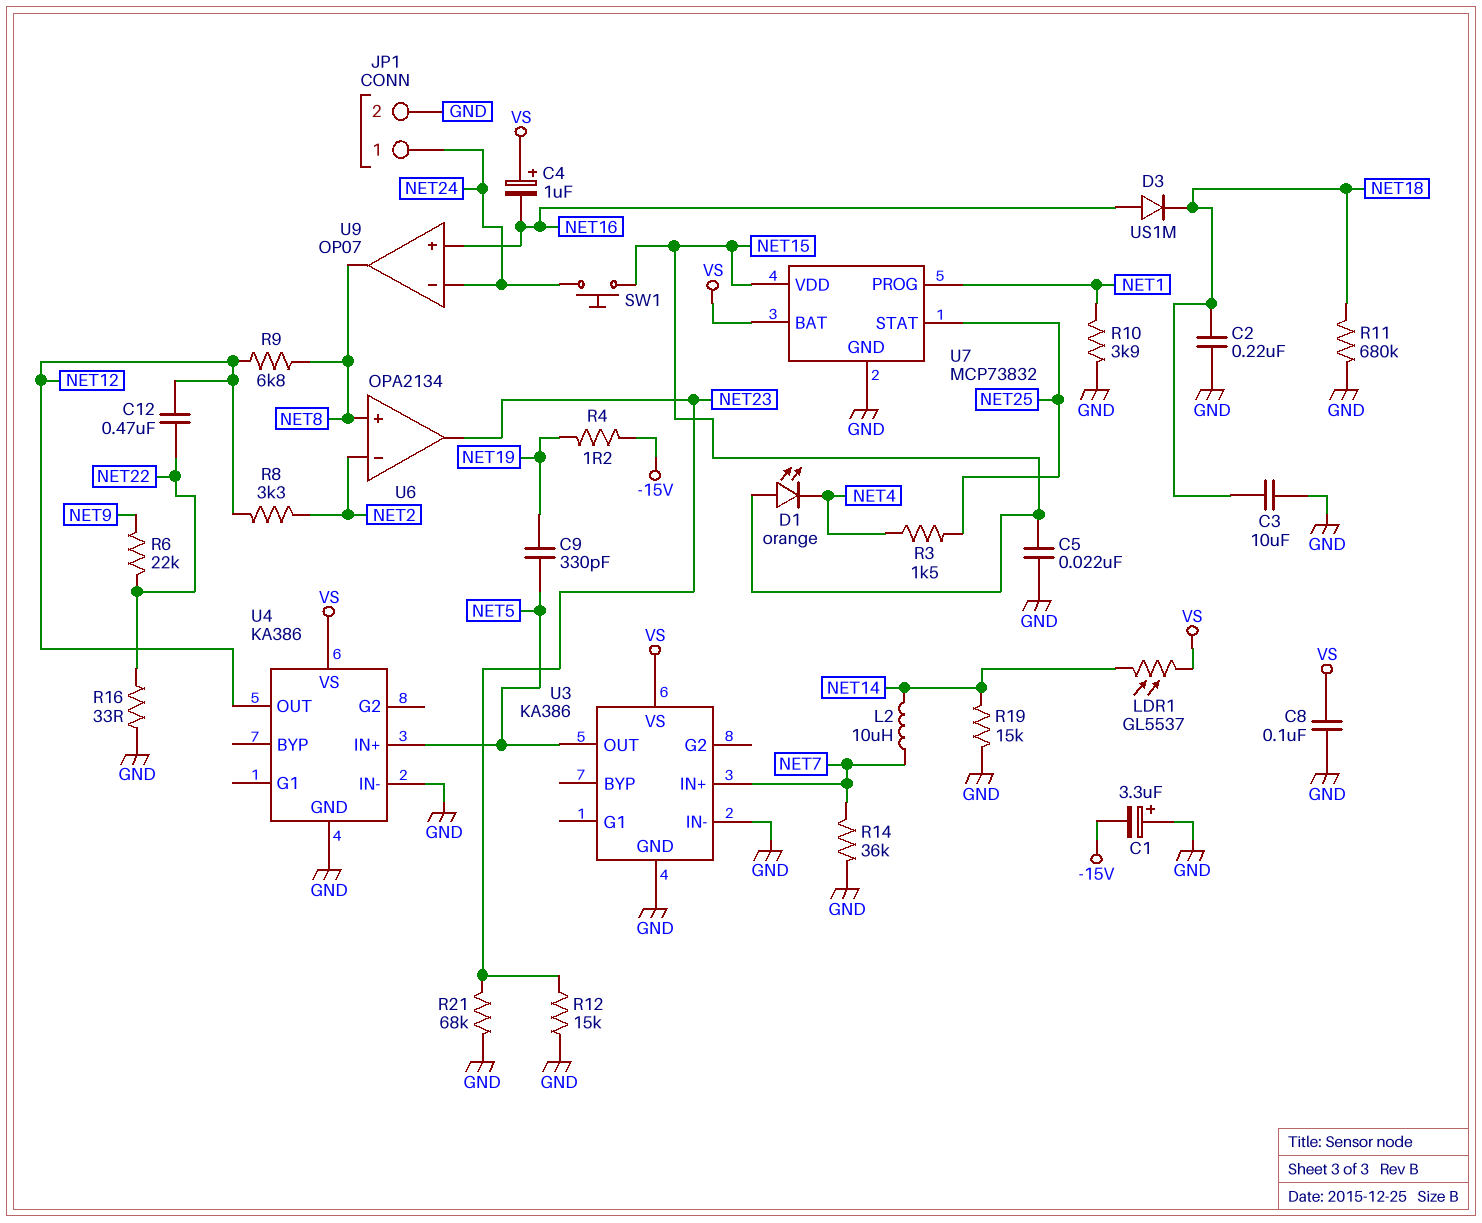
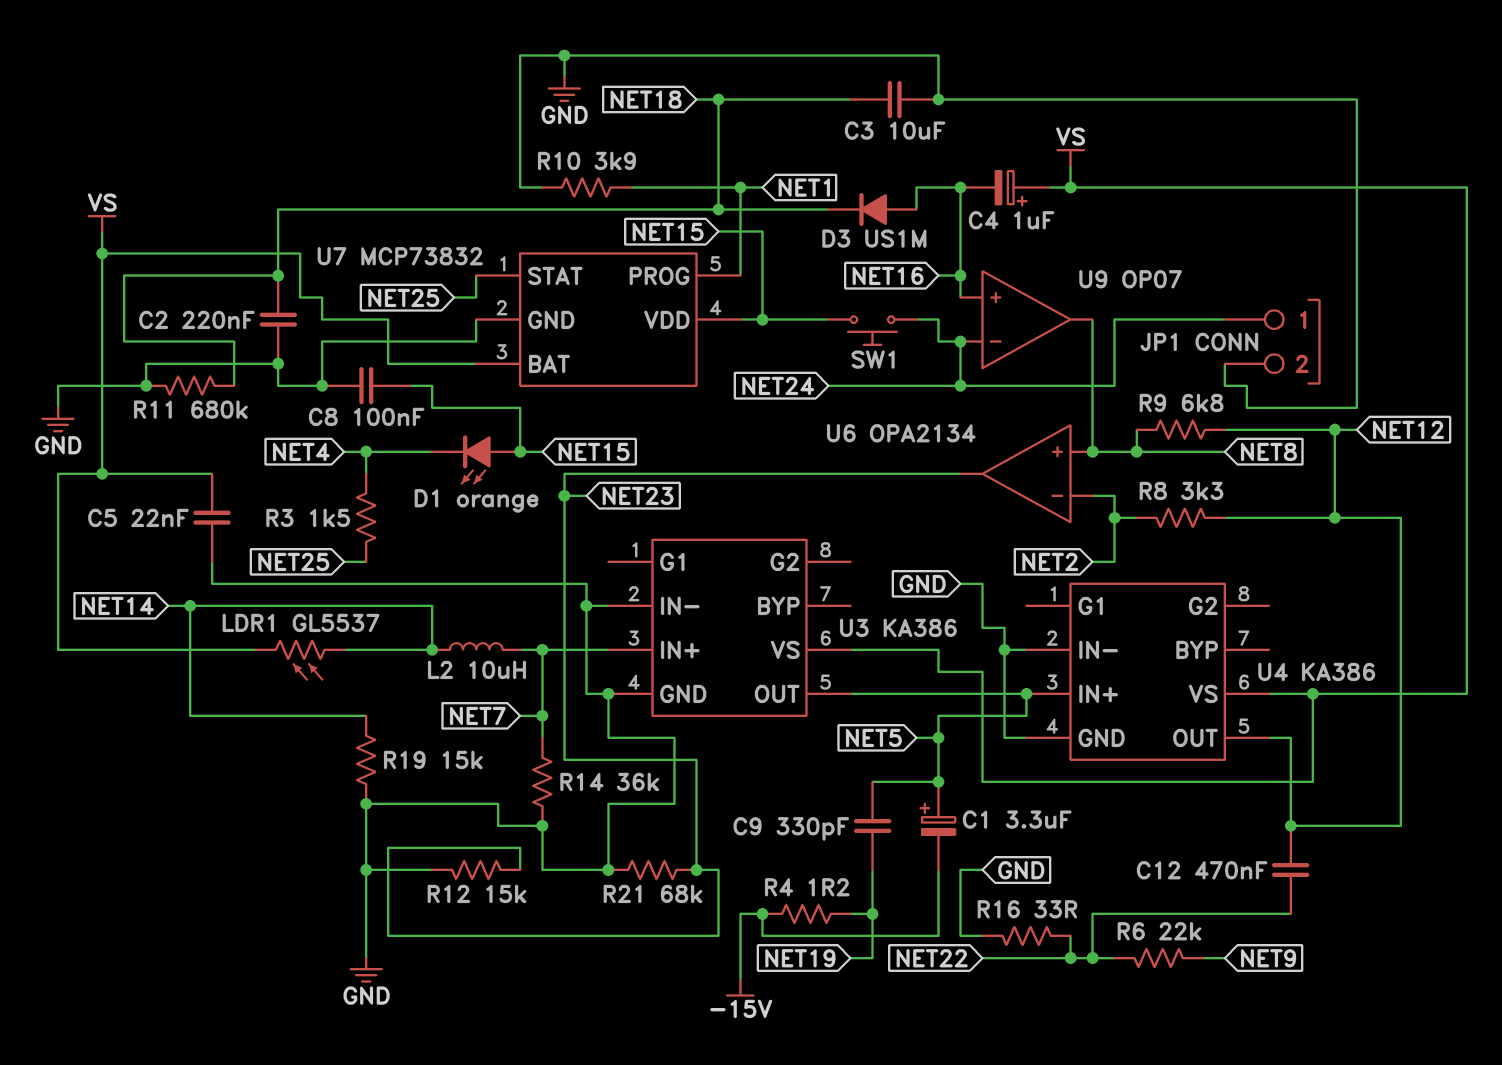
C1: 3.3uF (plus GND, minus -15V) -> 3.3uF (plus NET5, minus -15V)
C5: 22nF (GND, NET15) -> 22nF (GND, VS)
C8: 100nF (GND, VS) -> 100nF (GND, NET15)

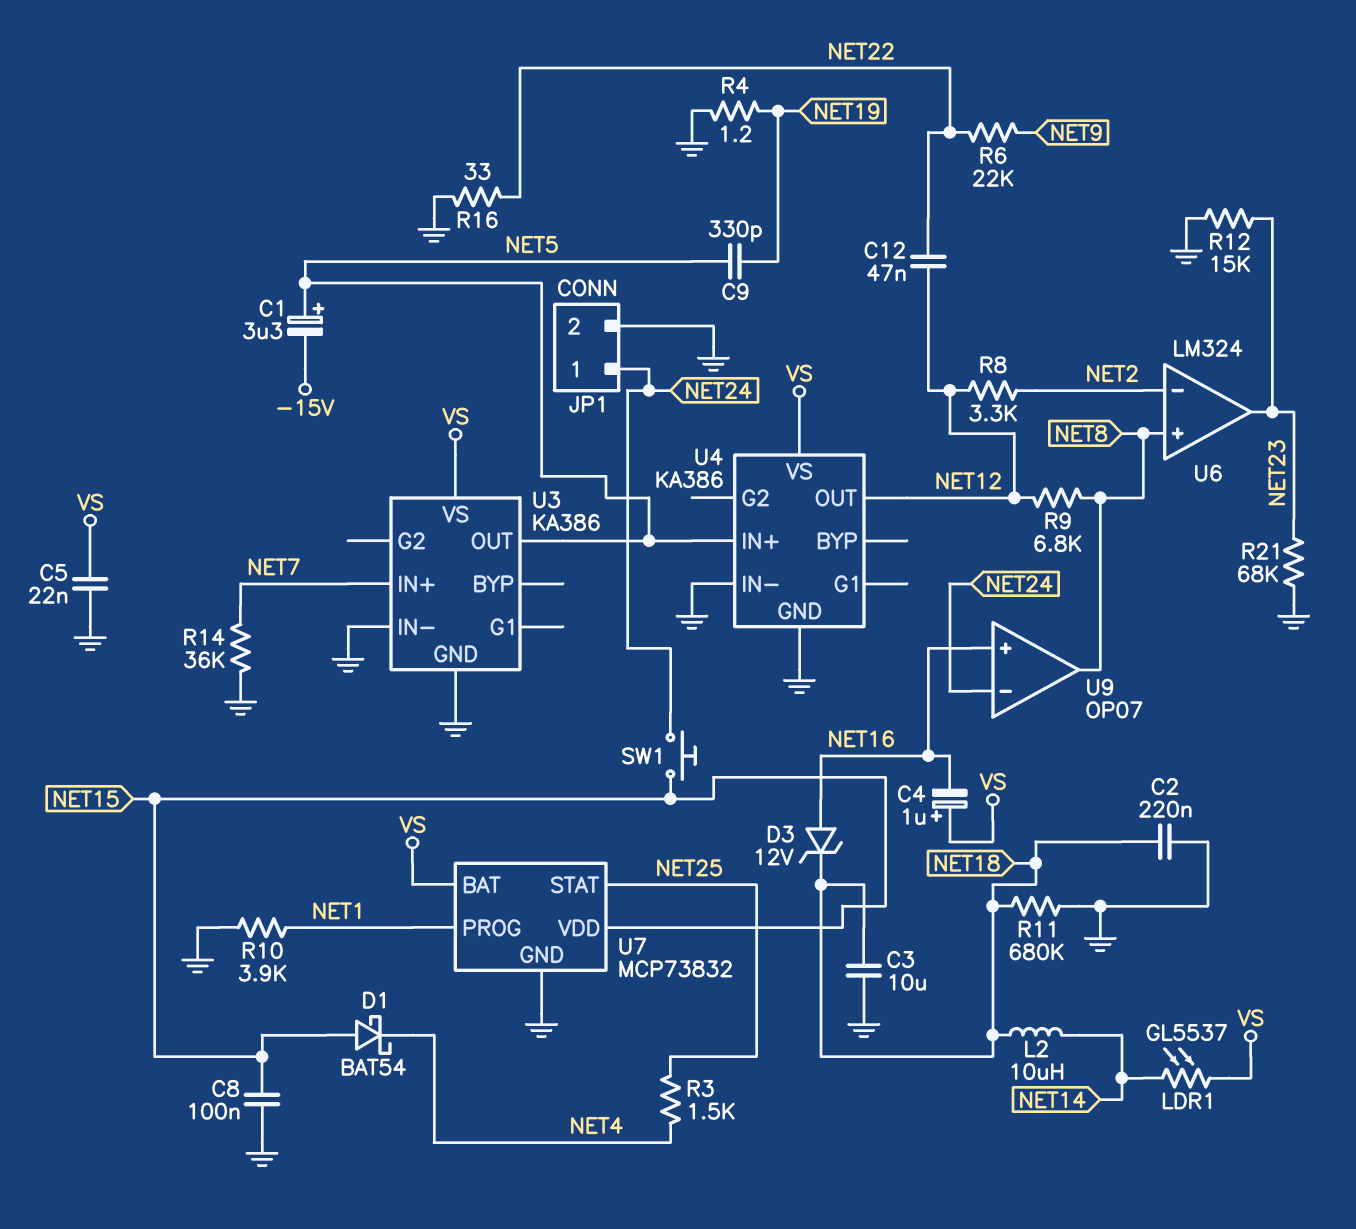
C12: 470nF (NET12, NET22) -> 47nF (NET12, NET22)
D1: LED orange (A NET15, K NET4) -> schottky BAT54 (A NET15, K NET4)
D3: diode US1M (A NET16, K NET18) -> zener 12V (A NET16, K NET18)
L2: 10uH (NET7, NET14) -> 10uH (NET14, NET18)
R4: 1.2 (-15V, NET19) -> 1.2 (GND, NET19)
R19: 15k (GND, NET14) -> none
U6: OPA2134 -> LM324

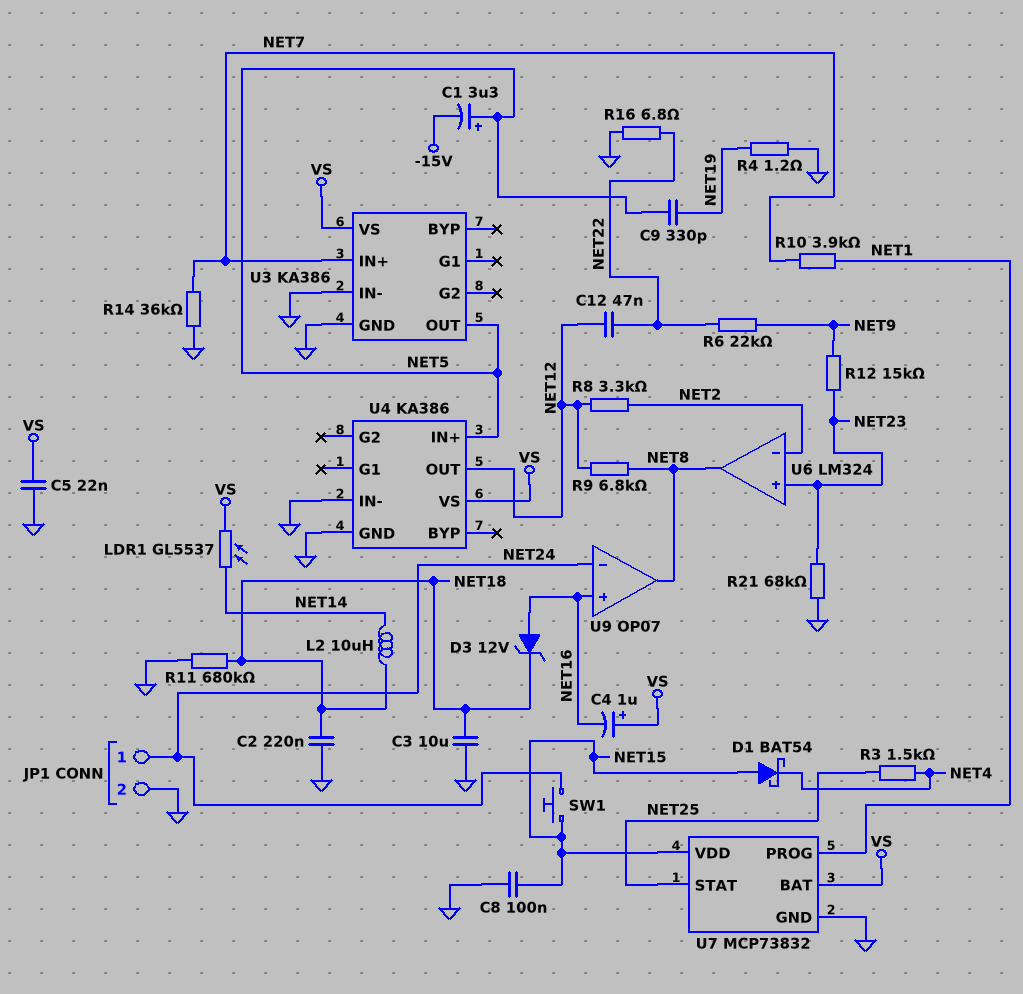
R10: 3.9k (GND, NET1) -> 3.9k (NET1, NET7)
R12: 15k (GND, NET23) -> 15k (NET9, NET23)
R16: 33 (GND, NET22) -> 6.8 (GND, NET22)
U6 pin in+: NET8 -> NET23
U6 pin out: NET23 -> NET8

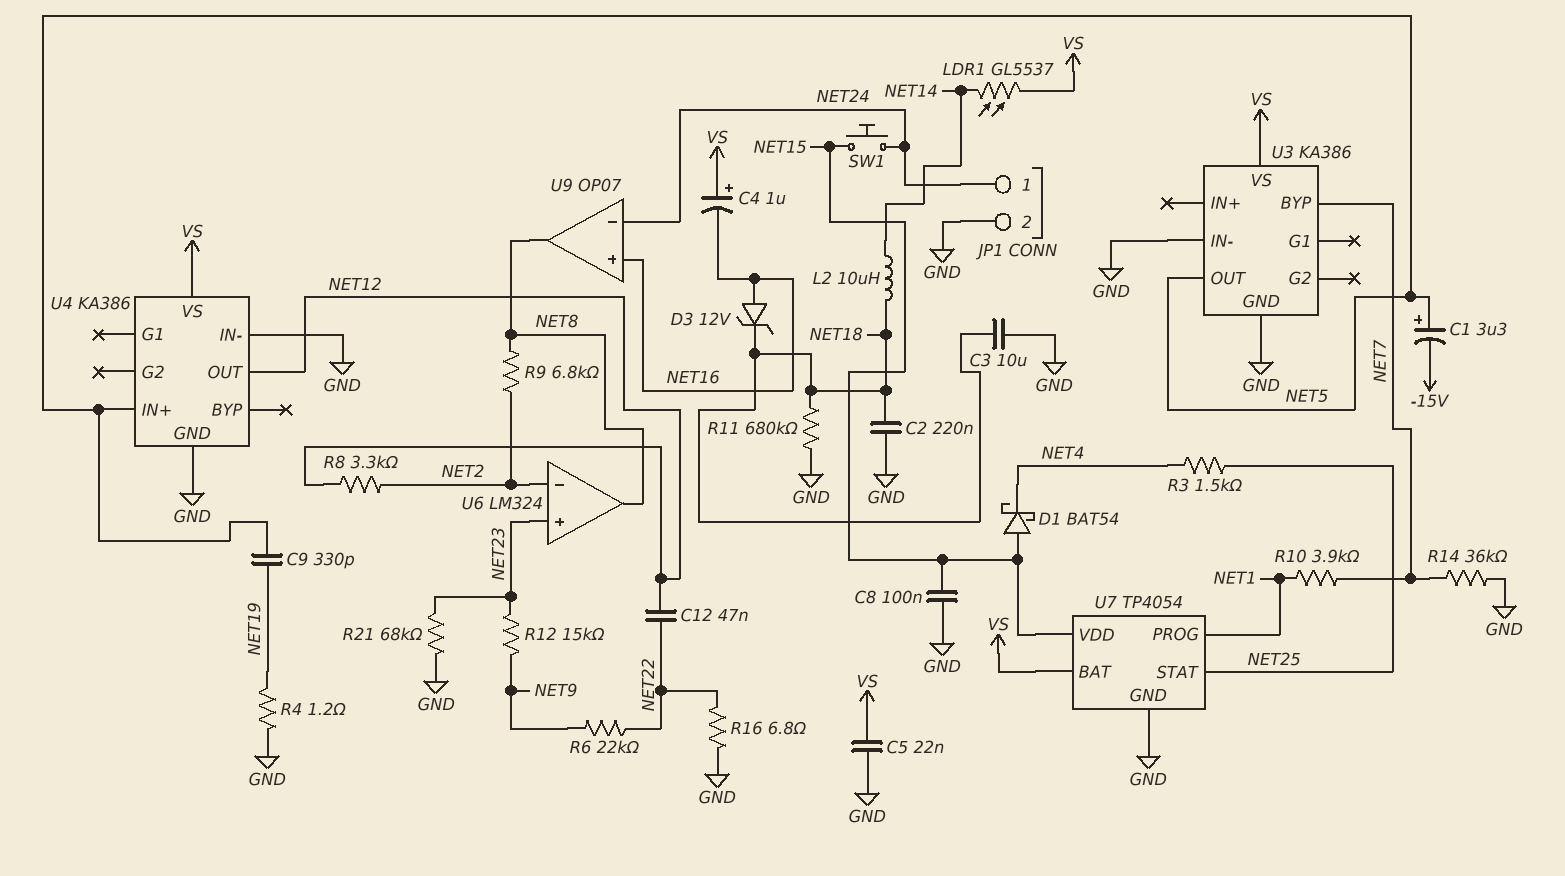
R9: 6.8k (NET8, NET12) -> 6.8k (NET2, NET8)
U3 pin BYP: none -> NET7
U3 pin IN+: NET7 -> none
U7: MCP73832 -> TP4054

